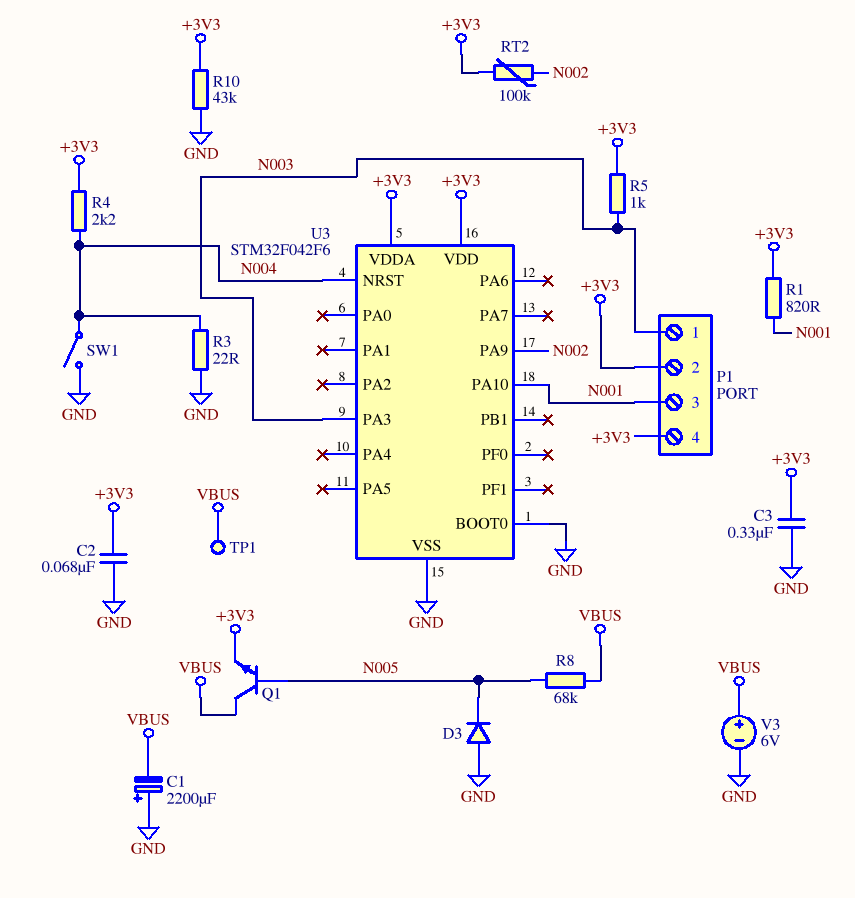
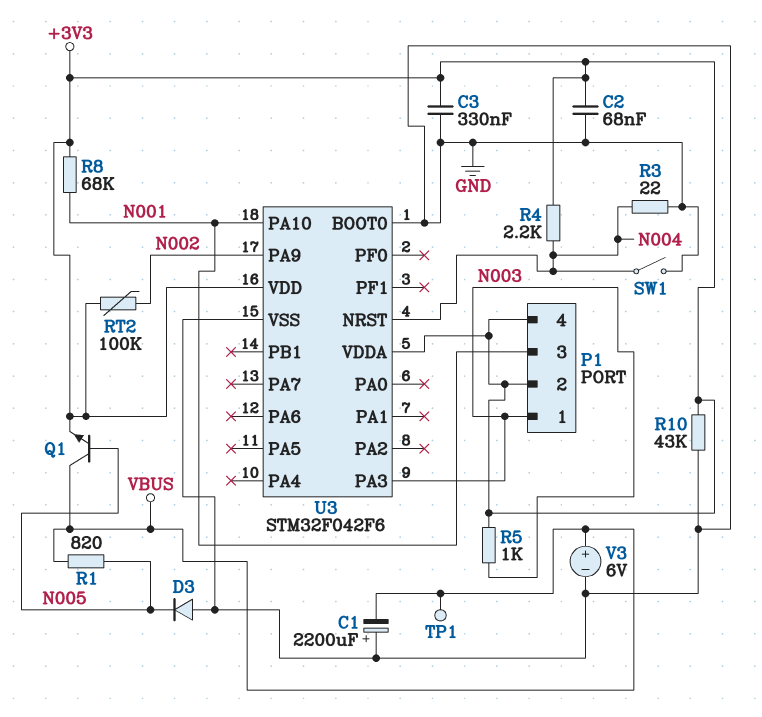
R1: 820 (+3V3, N001) -> 820 (N005, VBUS)
R8: 68k (N005, VBUS) -> 68k (+3V3, N001)

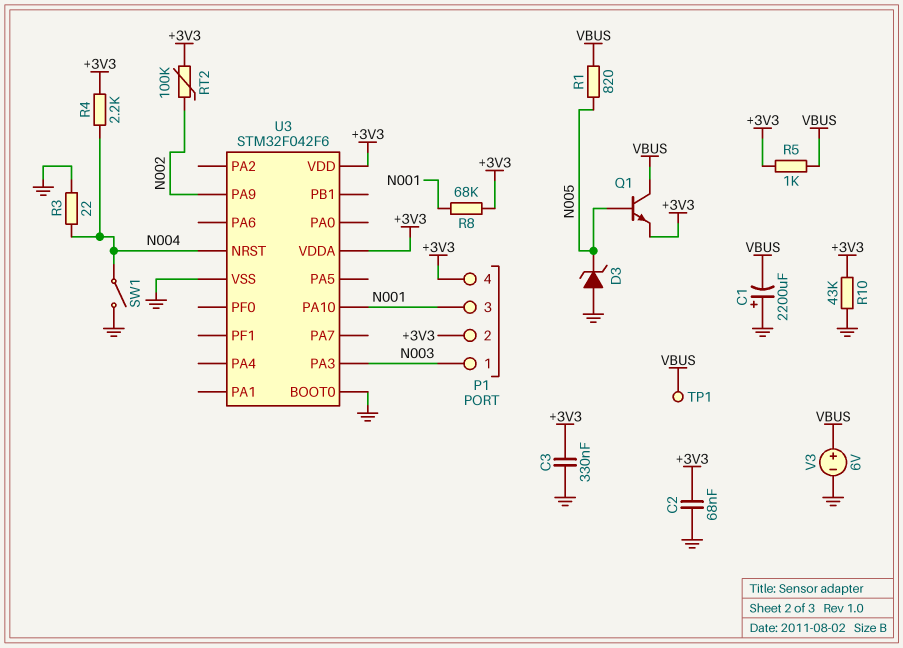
D3: diode (A GND, K N005) -> zener (A GND, K N005)
R5: 1k (+3V3, N003) -> 1k (+3V3, VBUS)

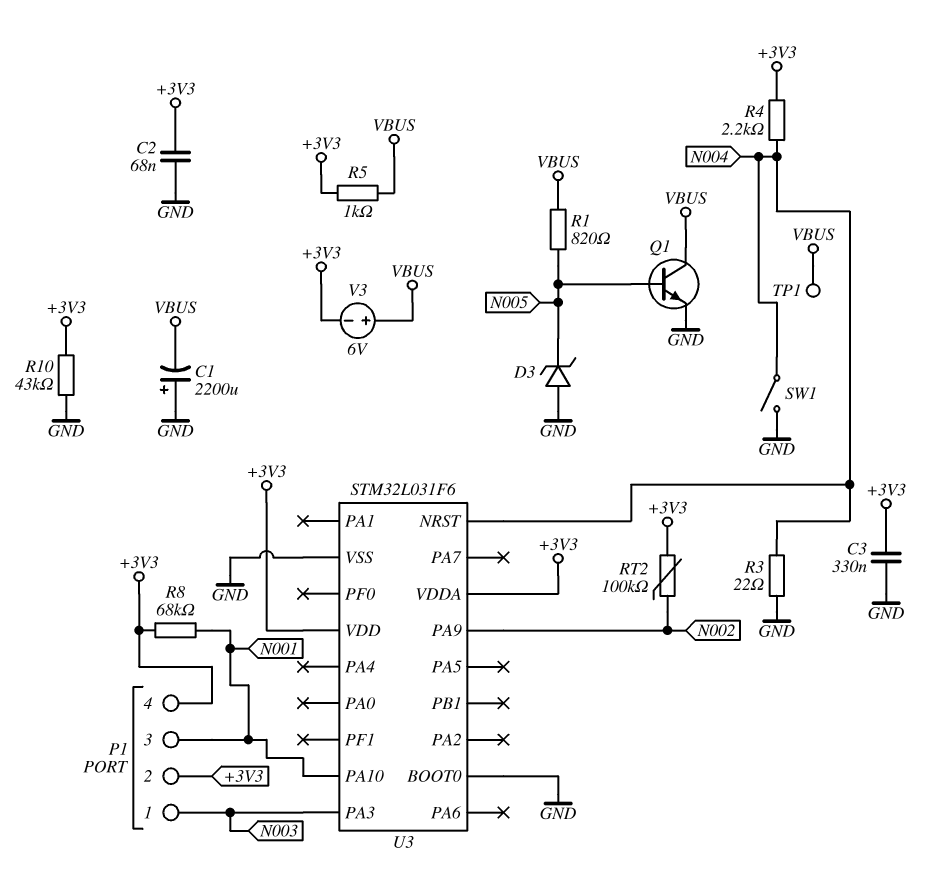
Q1: NPN (B N005, C VBUS, E +3V3) -> NPN (B N005, C VBUS, E GND)
U3: STM32F042F6 -> STM32L031F6
V3: 6V (plus VBUS, minus GND) -> 6V (plus VBUS, minus +3V3)

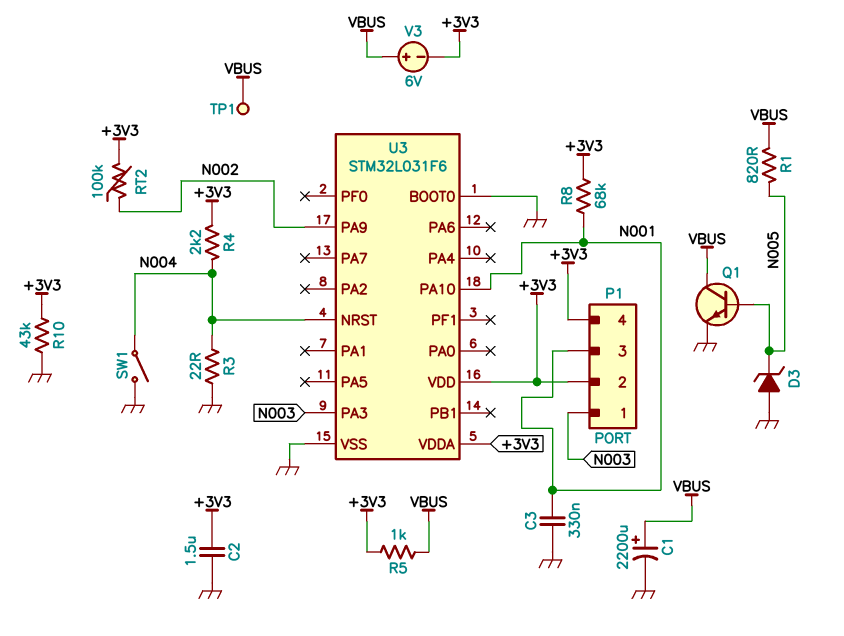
C1: 2200uF (plus GND, minus VBUS) -> 2200uF (plus VBUS, minus GND)
C2: 68nF (+3V3, GND) -> 1.5uF (+3V3, GND)
C3: 330nF (+3V3, GND) -> 330nF (GND, N001)

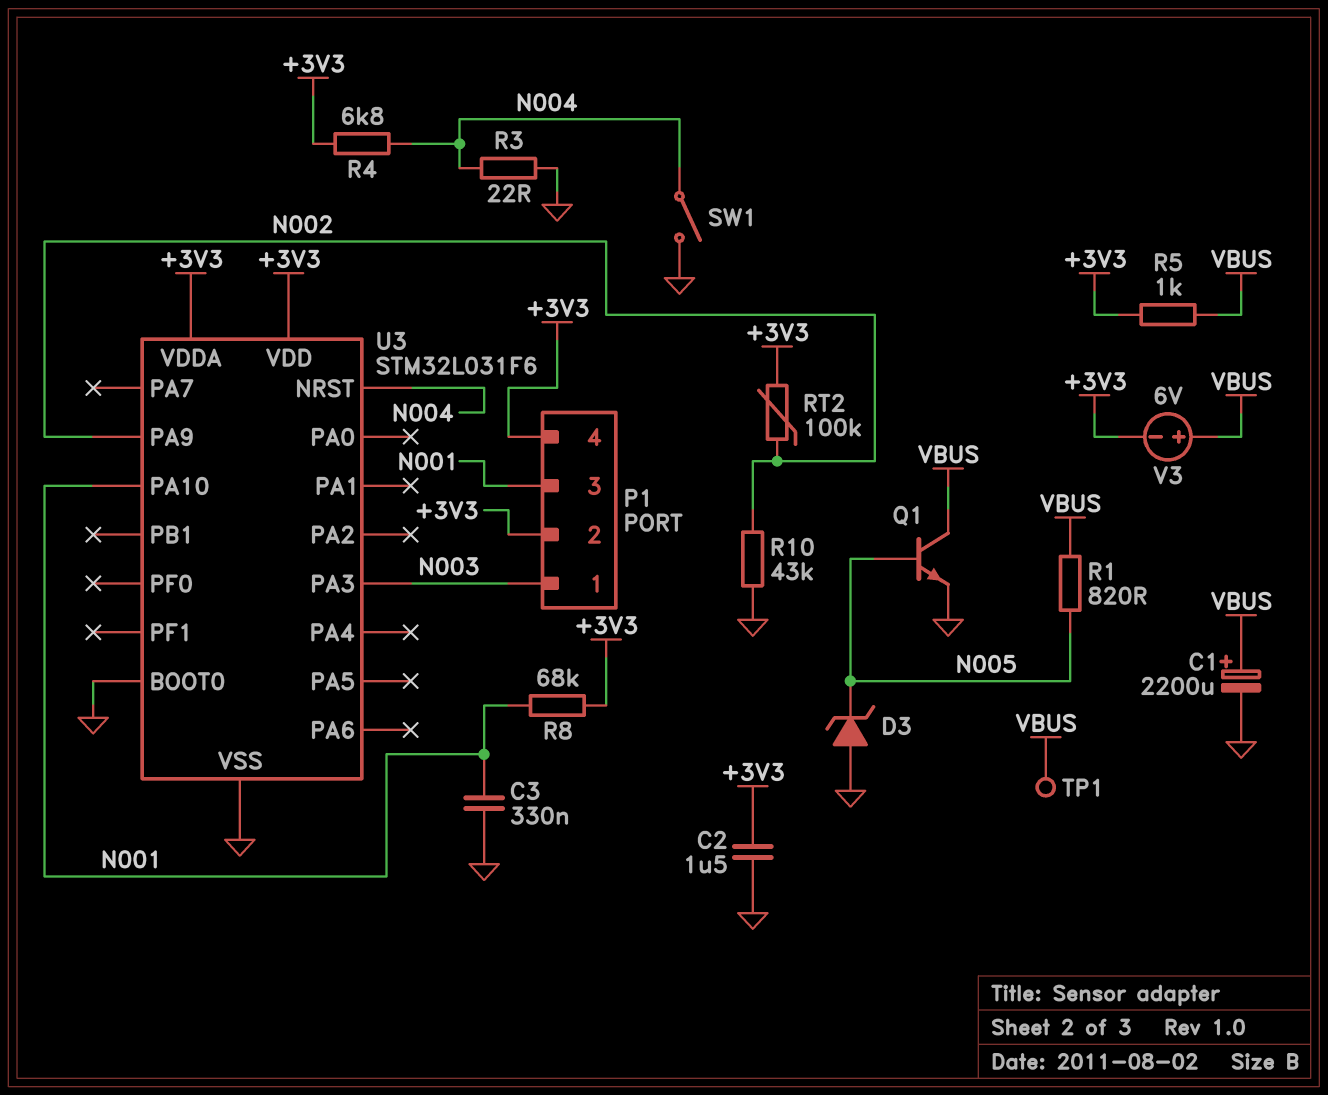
R4: 2.2k (+3V3, N004) -> 6.8k (+3V3, N004)
R10: 43k (+3V3, GND) -> 43k (GND, N002)

